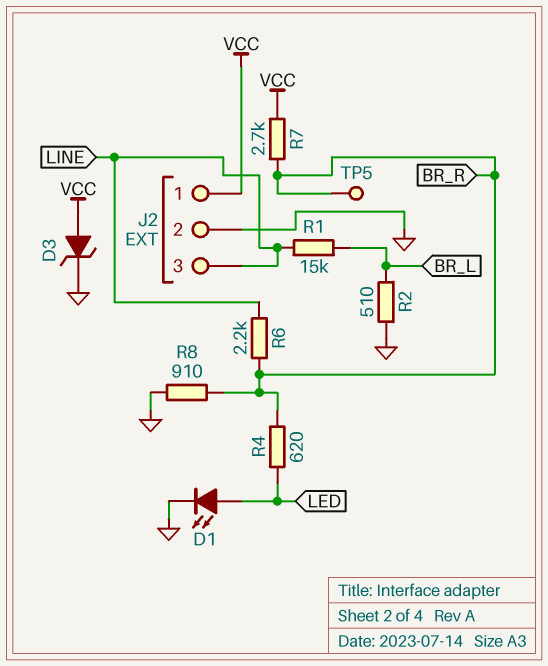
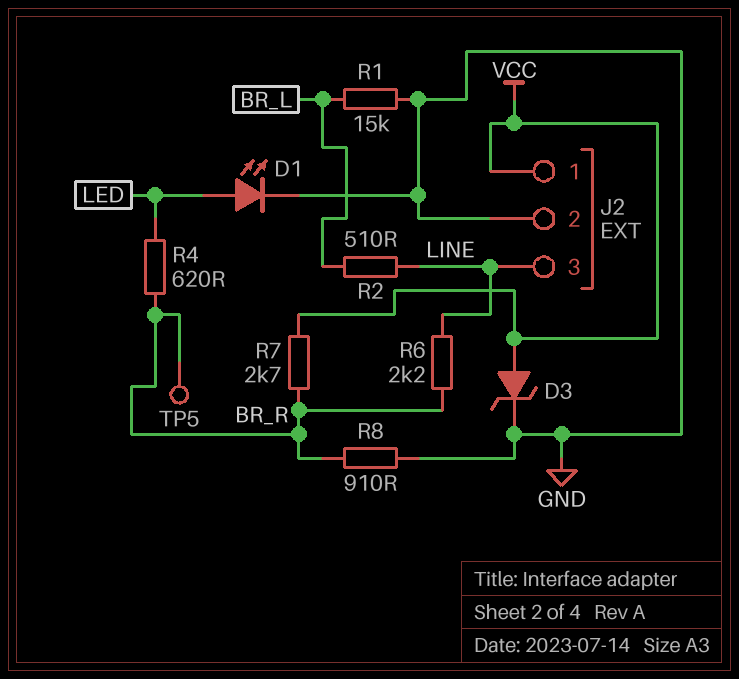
R1: 15k (BR_L, LINE) -> 15k (BR_L, GND)
R2: 510 (BR_L, GND) -> 510 (BR_L, LINE)

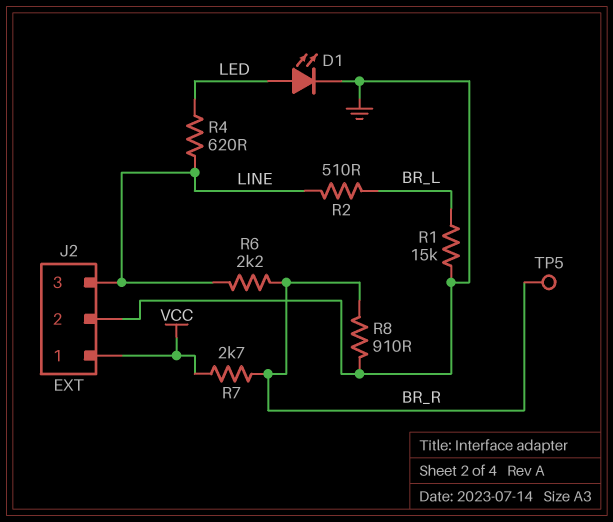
D3: zener (A VCC, K GND) -> none
R4: 620 (BR_R, LED) -> 620 (LED, LINE)

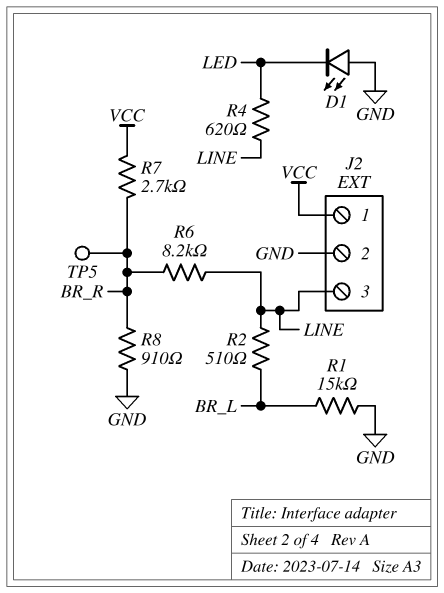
D1: LED (A LED, K GND) -> LED (A GND, K LED)
R6: 2.2k (BR_R, LINE) -> 8.2k (BR_R, LINE)

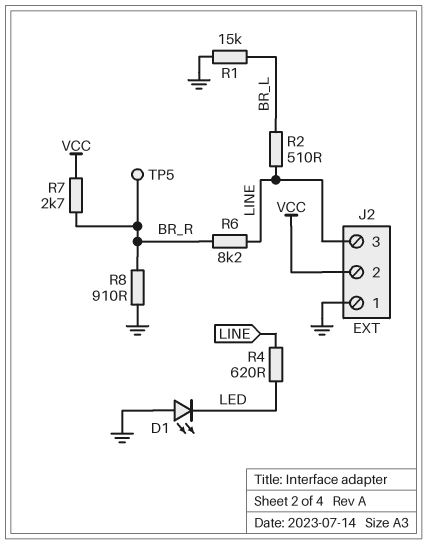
J2 pin 1: VCC -> GND
J2 pin 2: GND -> VCC

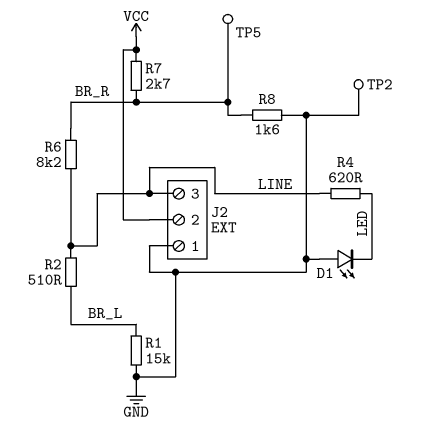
R8: 910 (BR_R, GND) -> 1.6k (BR_R, GND)
TP2: none -> test point (GND)

